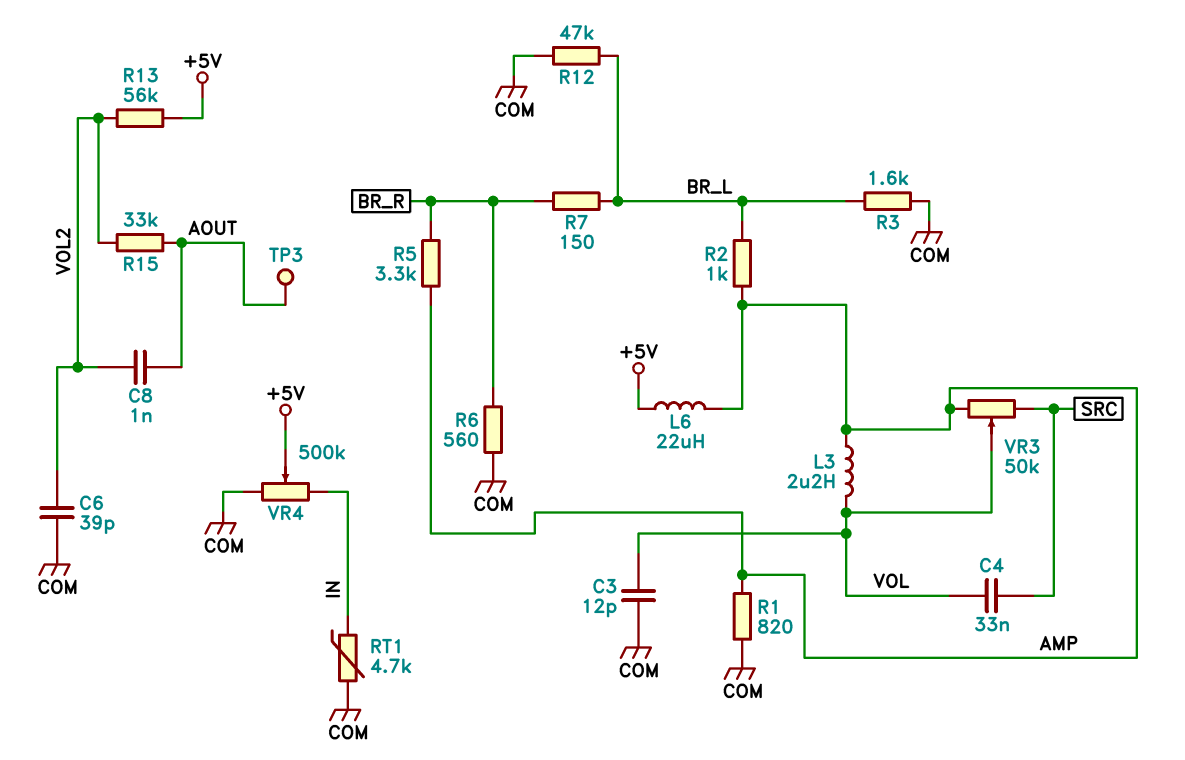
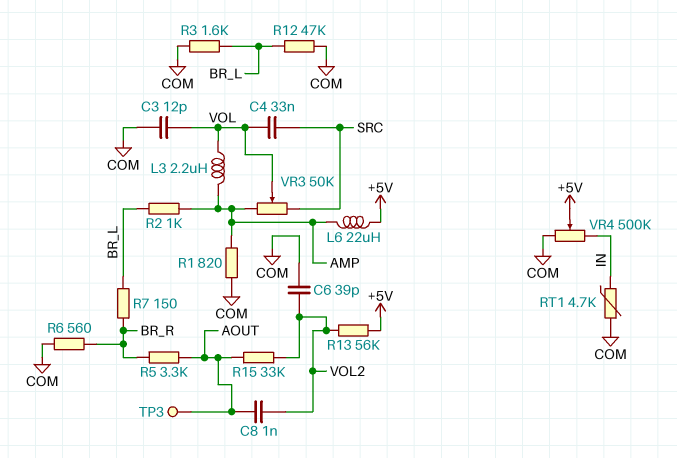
R5: 3.3k (AMP, BR_R) -> 3.3k (AOUT, BR_R)

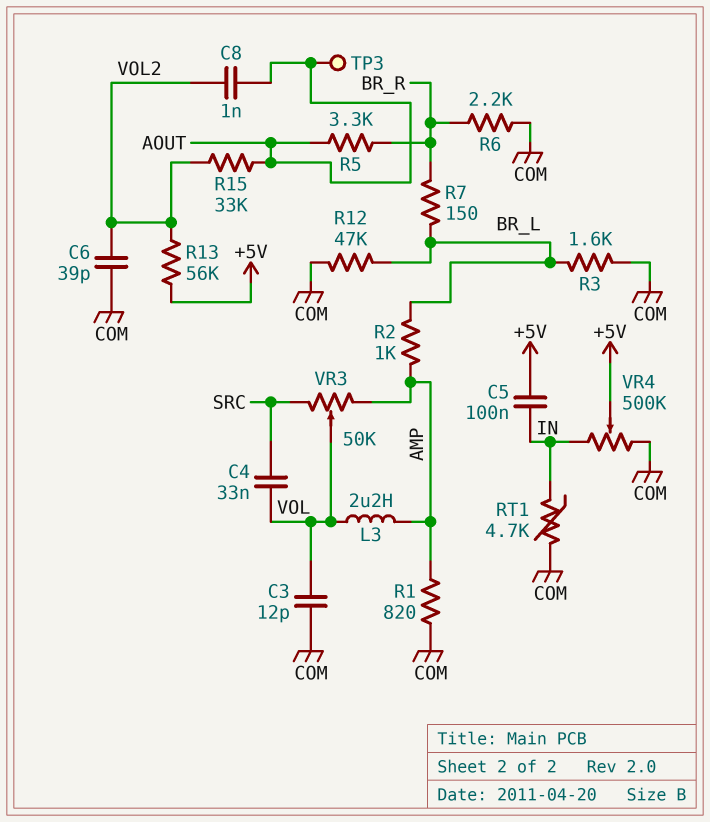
C5: none -> 100nF (+5V, IN)
L6: 22uH (+5V, AMP) -> none
R6: 560 (BR_R, COM) -> 2.2k (BR_R, COM)

